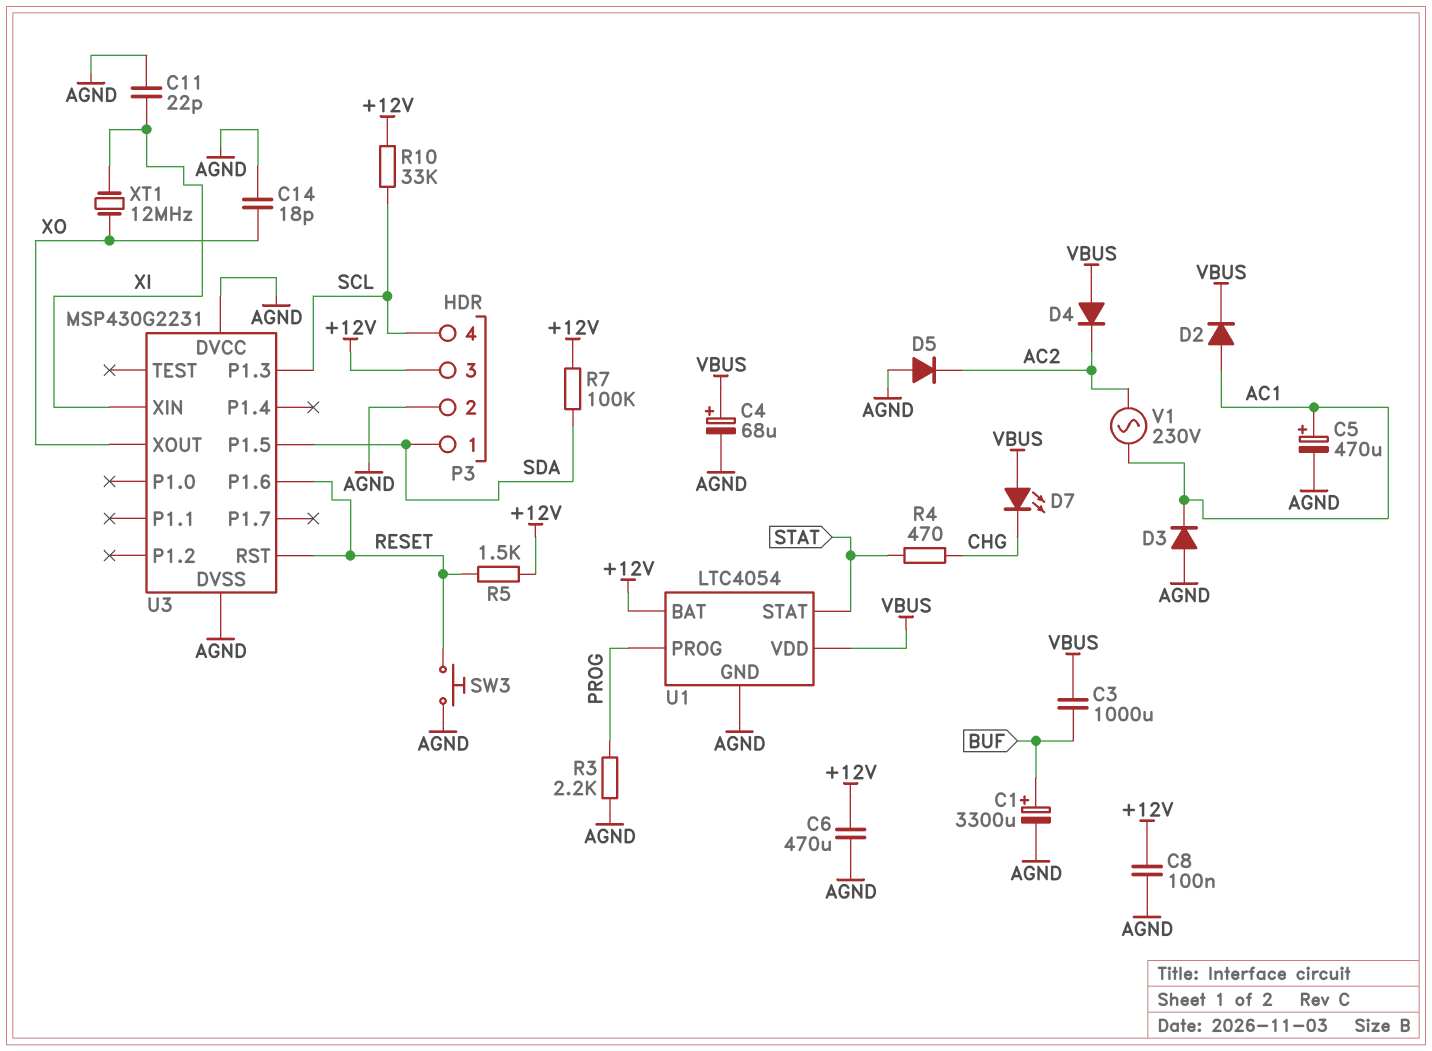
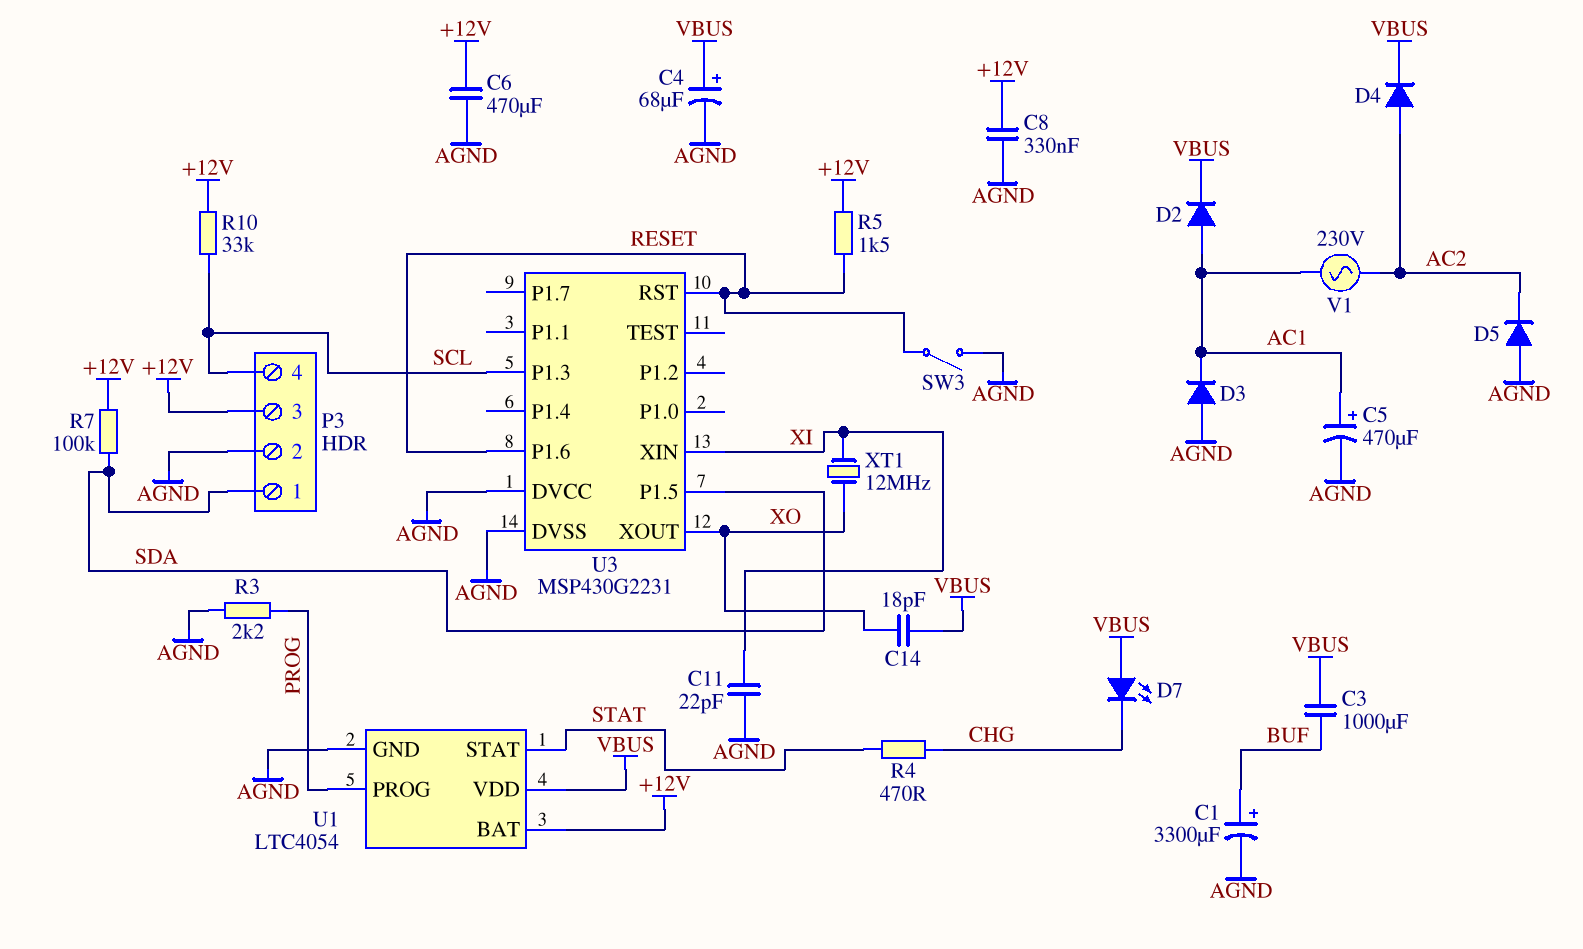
C8: 100nF (+12V, AGND) -> 330nF (+12V, AGND)
C14: 18pF (AGND, XO) -> 18pF (VBUS, XO)
D4: diode (A VBUS, K AC2) -> diode (A AC2, K VBUS)
SW3: button (AGND, RESET) -> switch (AGND, RESET)

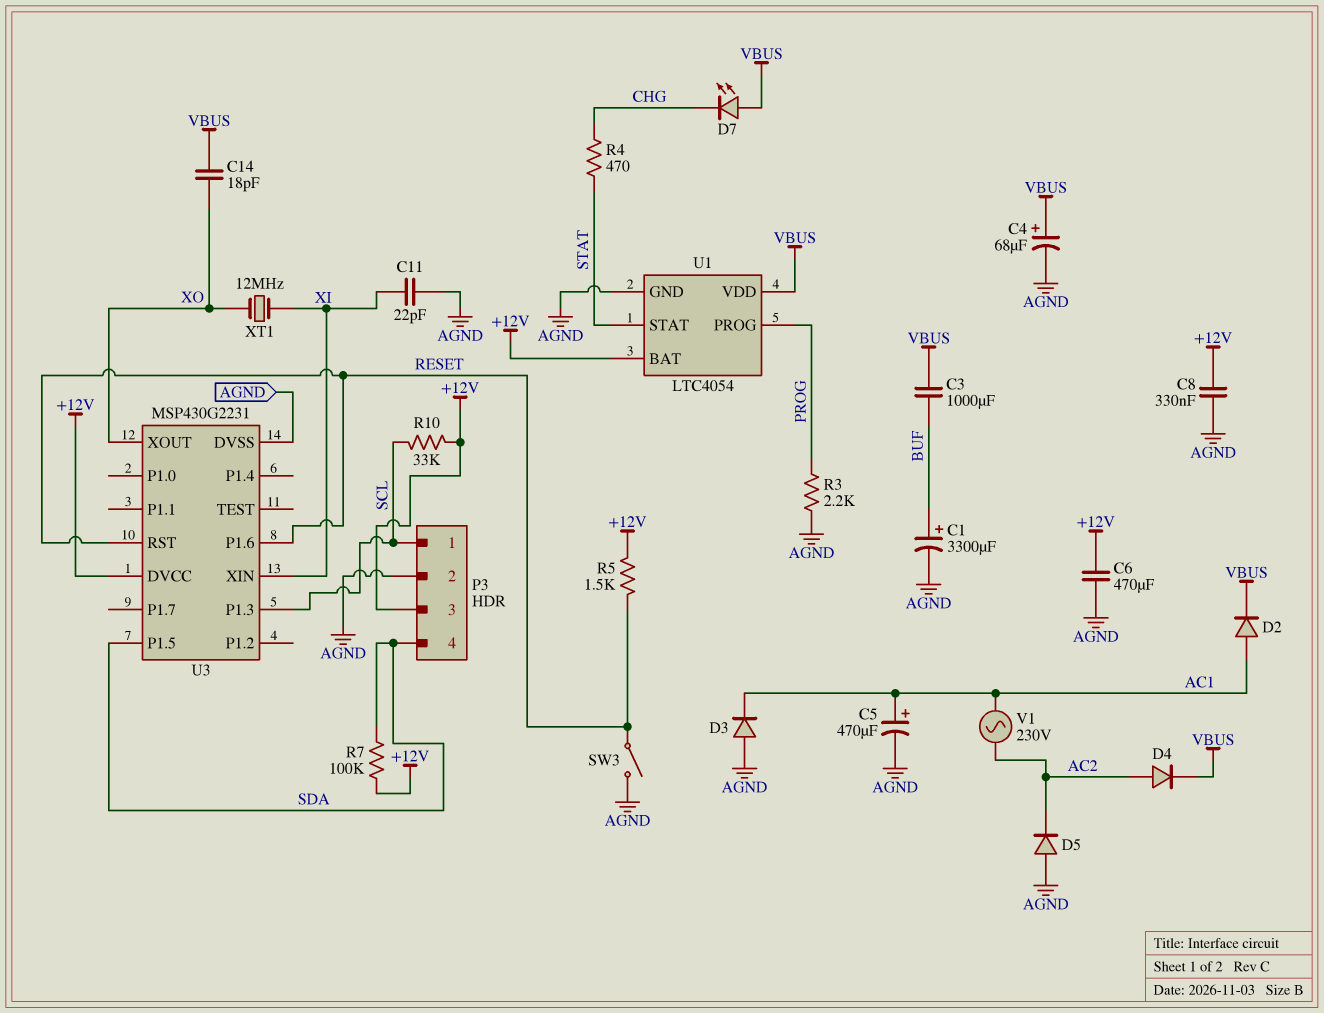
P3 pin 1: SDA -> SCL
P3 pin 4: SCL -> SDA
U3 pin DVCC: AGND -> +12V

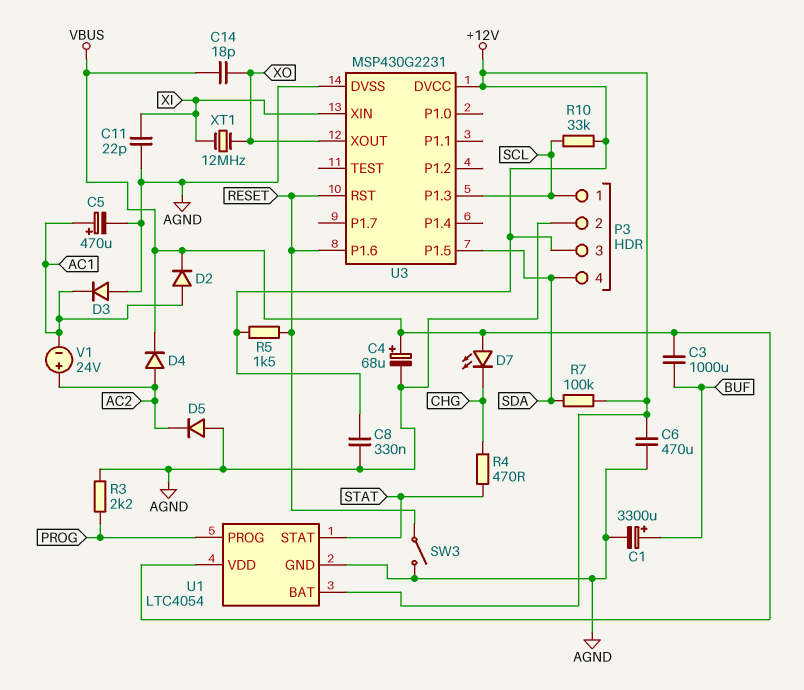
V1: AC 230V (AC1, AC2) -> 24V (plus AC2, minus AC1)

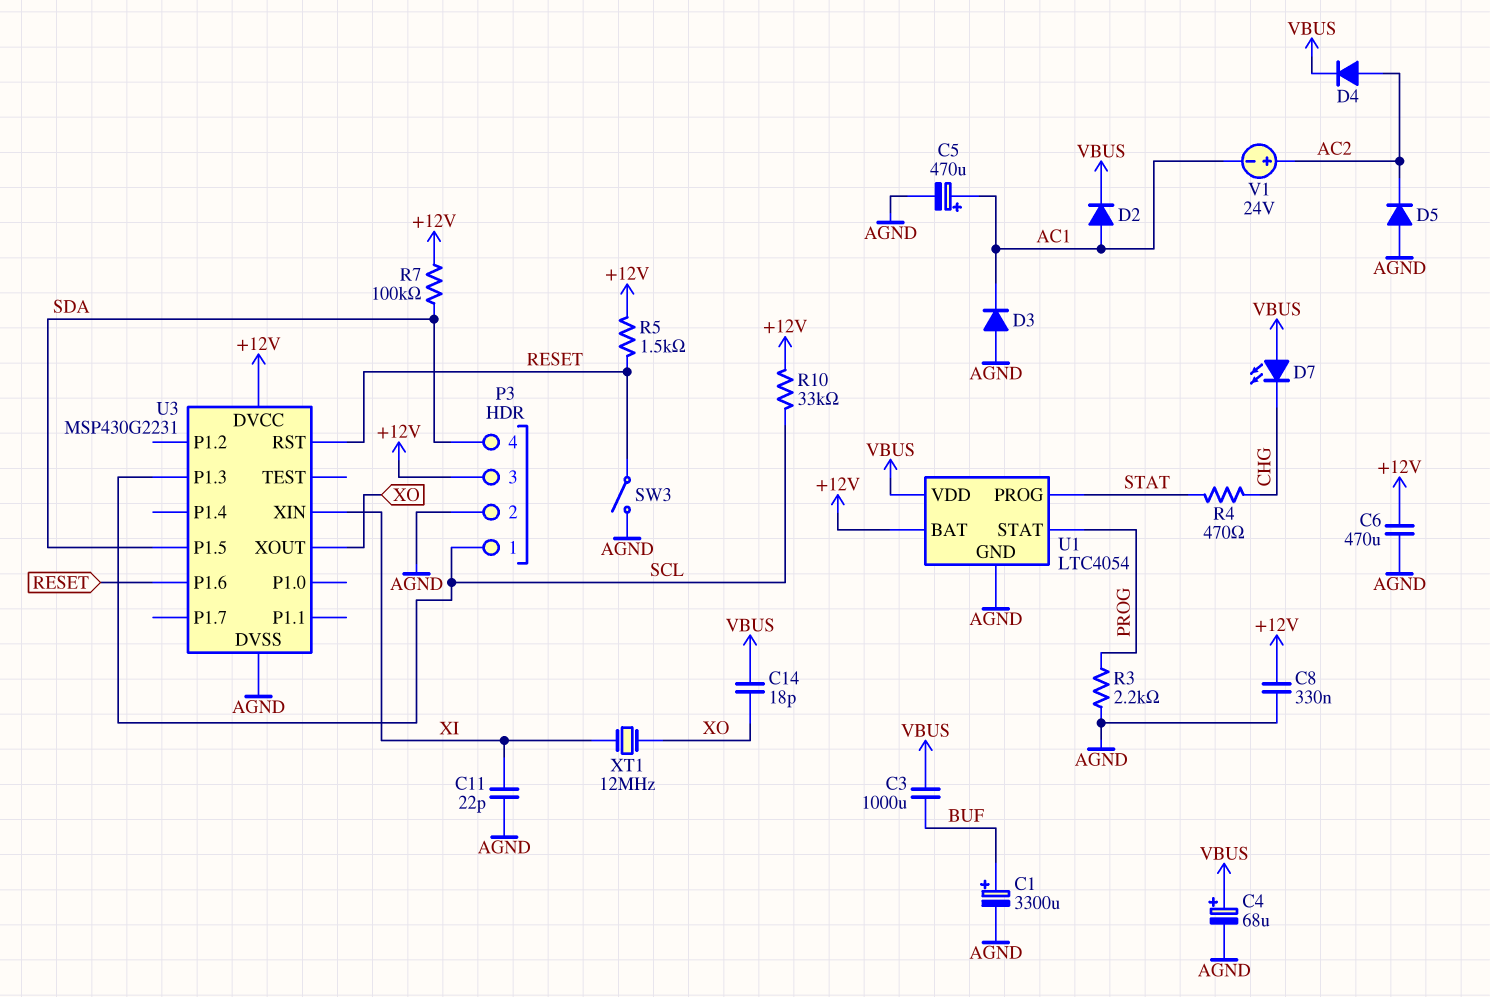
U1 pin PROG: PROG -> STAT
U1 pin STAT: STAT -> PROG

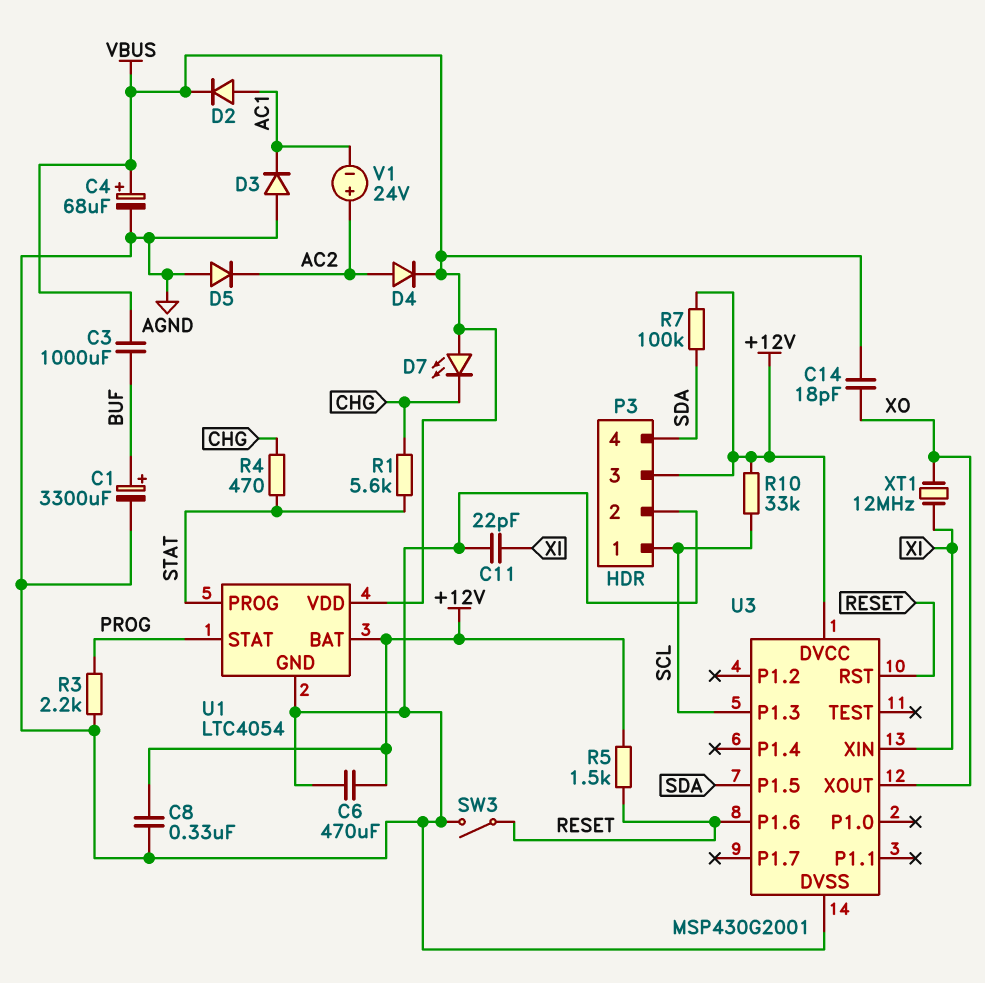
C5: 470uF (plus AC1, minus AGND) -> none
R1: none -> 5.6k (CHG, STAT)
U3: MSP430G2231 -> MSP430G2001

